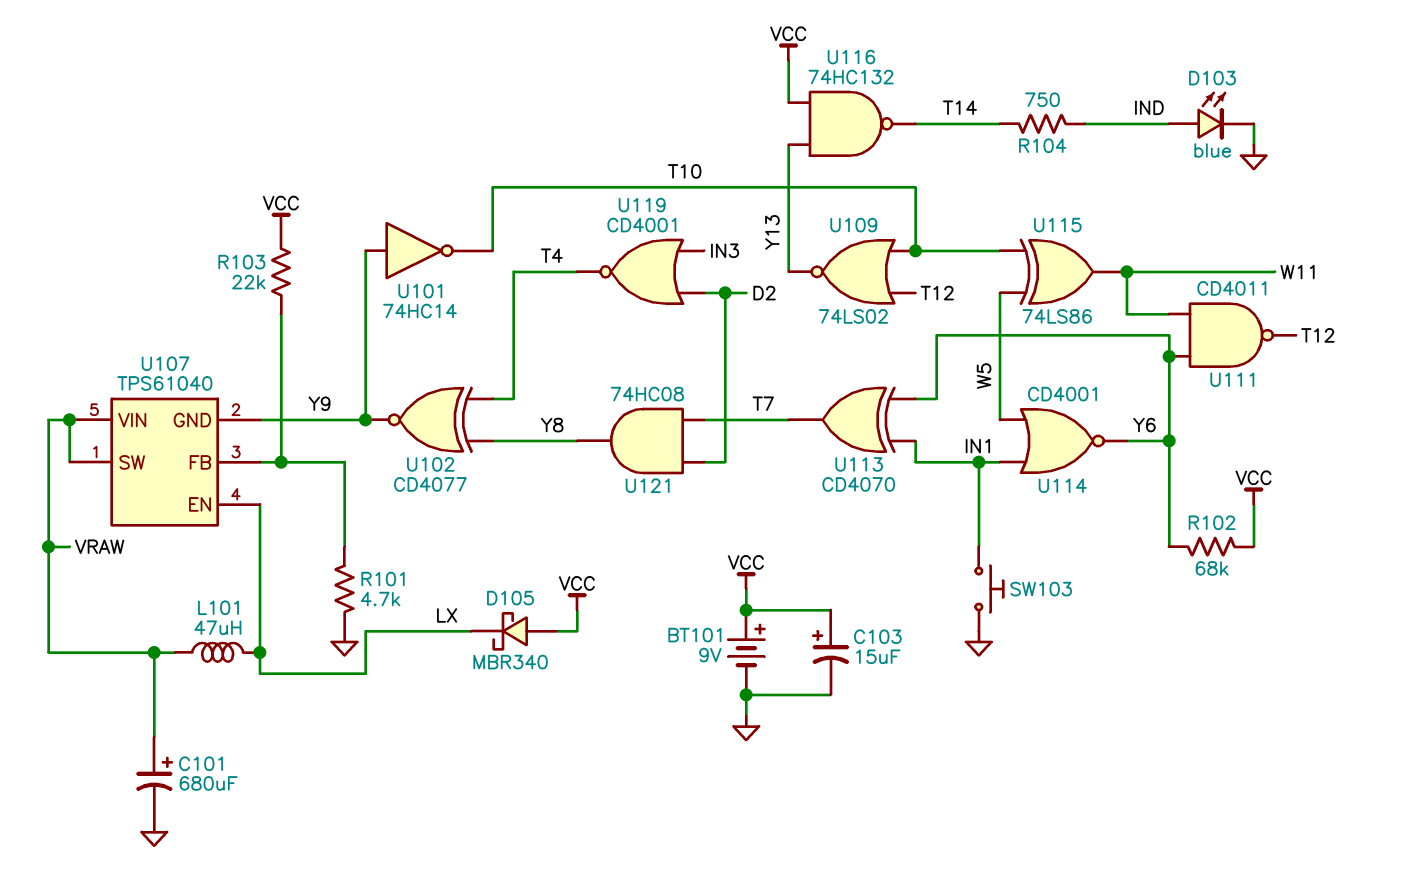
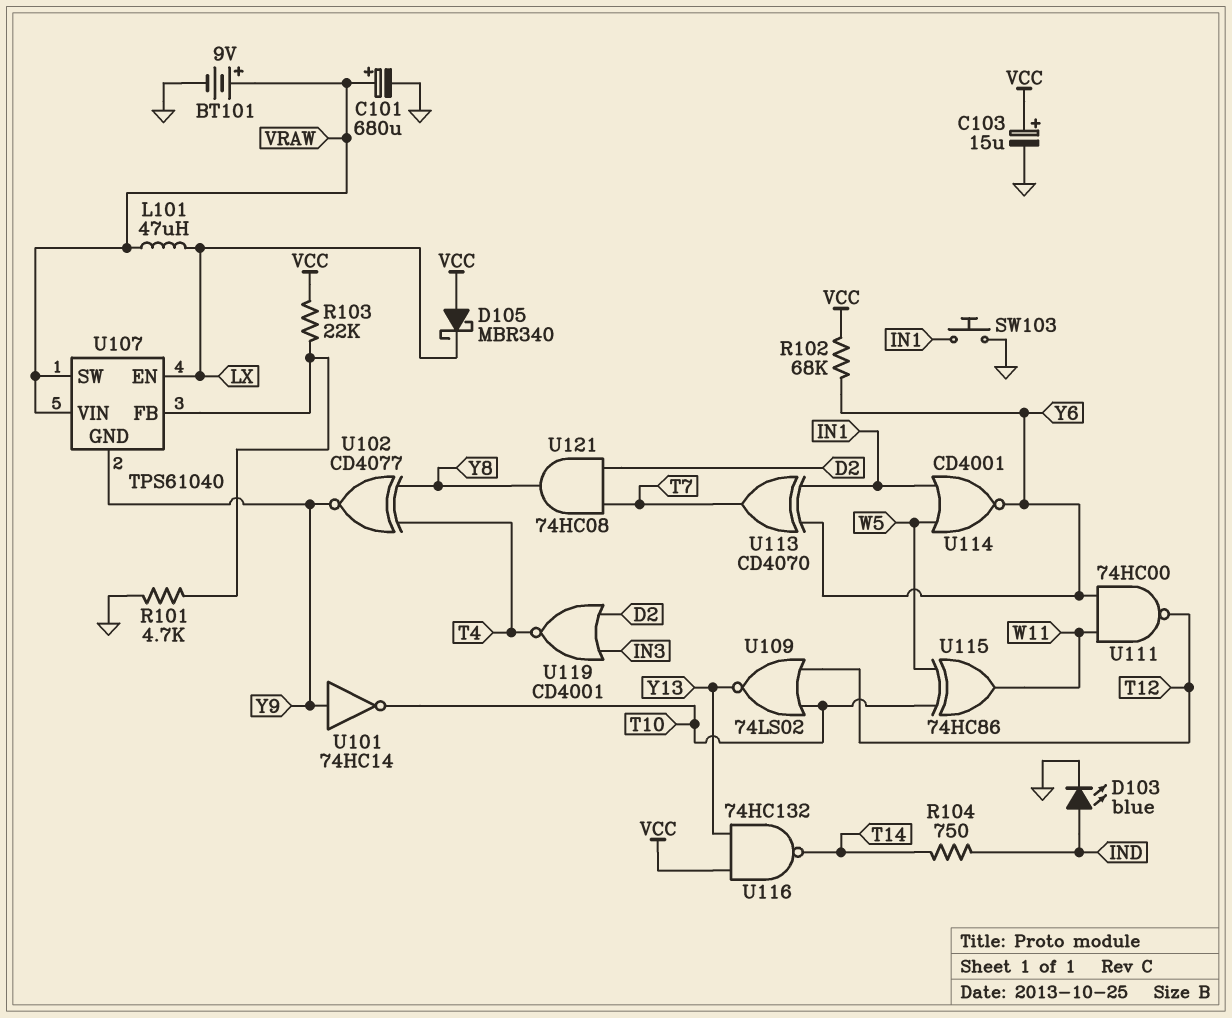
BT101: 9V (plus VCC, minus GND) -> 9V (plus VRAW, minus GND)
U111: NAND CD4011 (in W11, in Y6, out T12) -> NAND 74HC00 (in W11, in Y6, out T12)
U115: XOR 74LS86 (in T10, in W5, out W11) -> XOR 74HC86 (in T10, in W5, out W11)

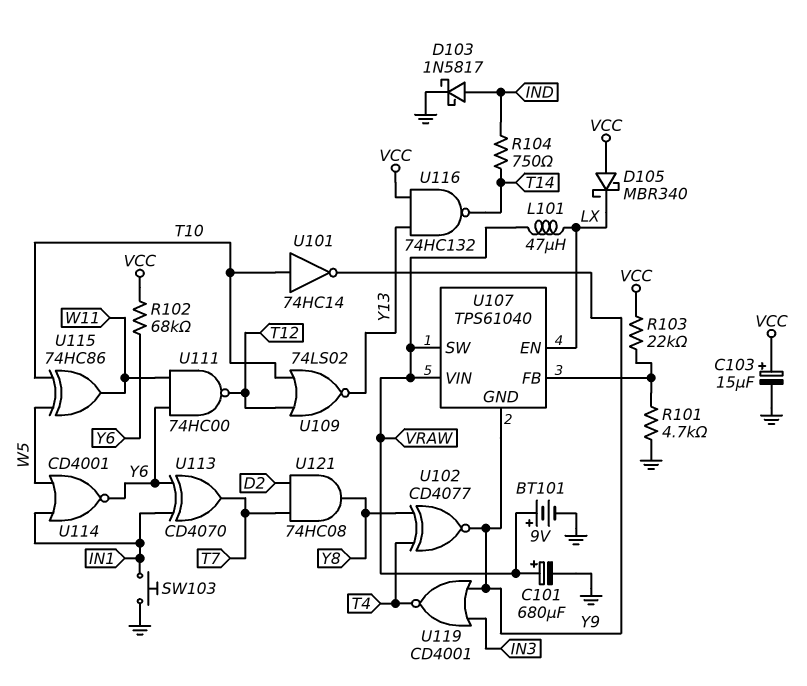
D103: LED blue (A IND, K GND) -> schottky 1N5817 (A IND, K GND)
U101: NOT 74HC14 (in Y9, out T10) -> NOT 74HC14 (in T10, out Y9)
U119: NOR CD4001 (in D2, in IN3, out T4) -> NOR CD4001 (in IN3, in Y9, out T4)

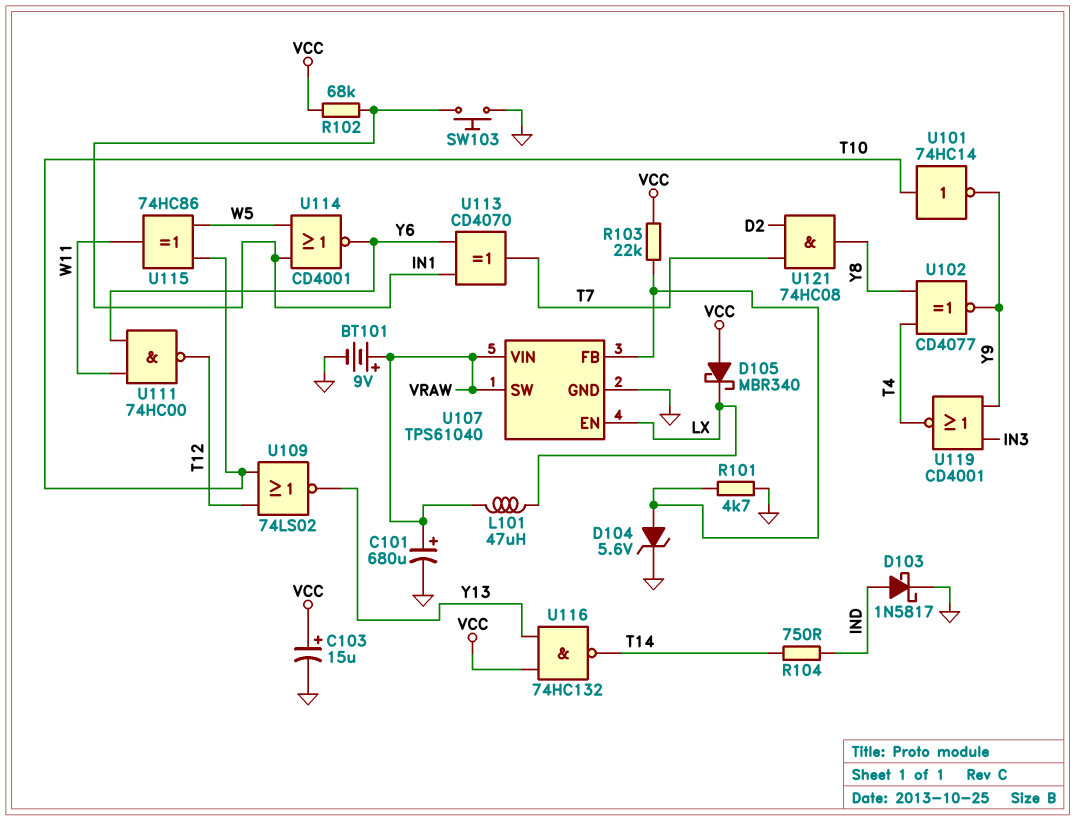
D104: none -> zener 5.6V (A U107/FB, K GND)
R102: 68k (VCC, Y6) -> 68k (IN1, VCC)
U107 pin GND: Y9 -> GND

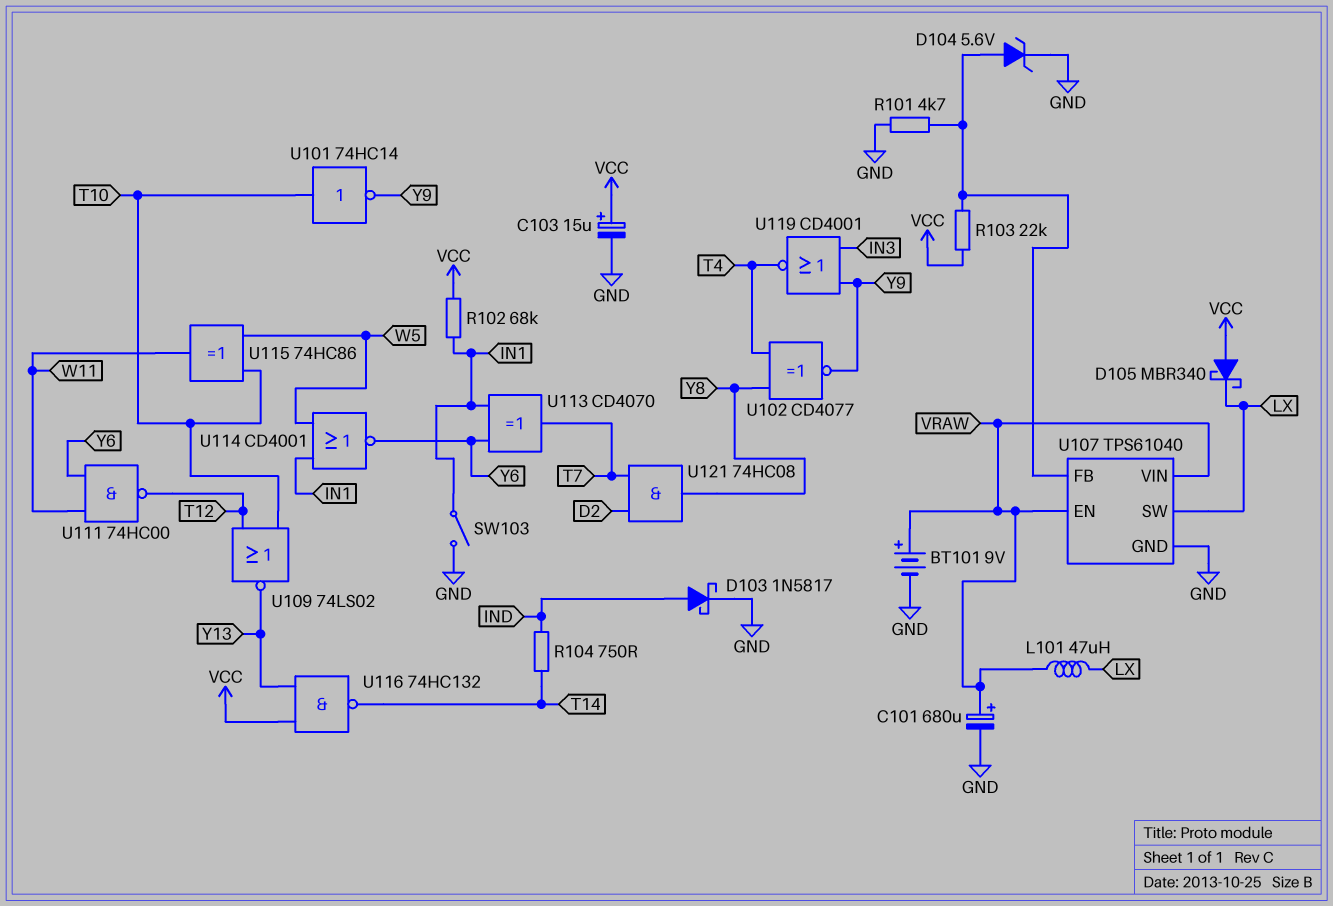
SW103: button (GND, IN1) -> switch (GND, IN1)
U107 pin EN: LX -> VRAW
U107 pin SW: VRAW -> LX

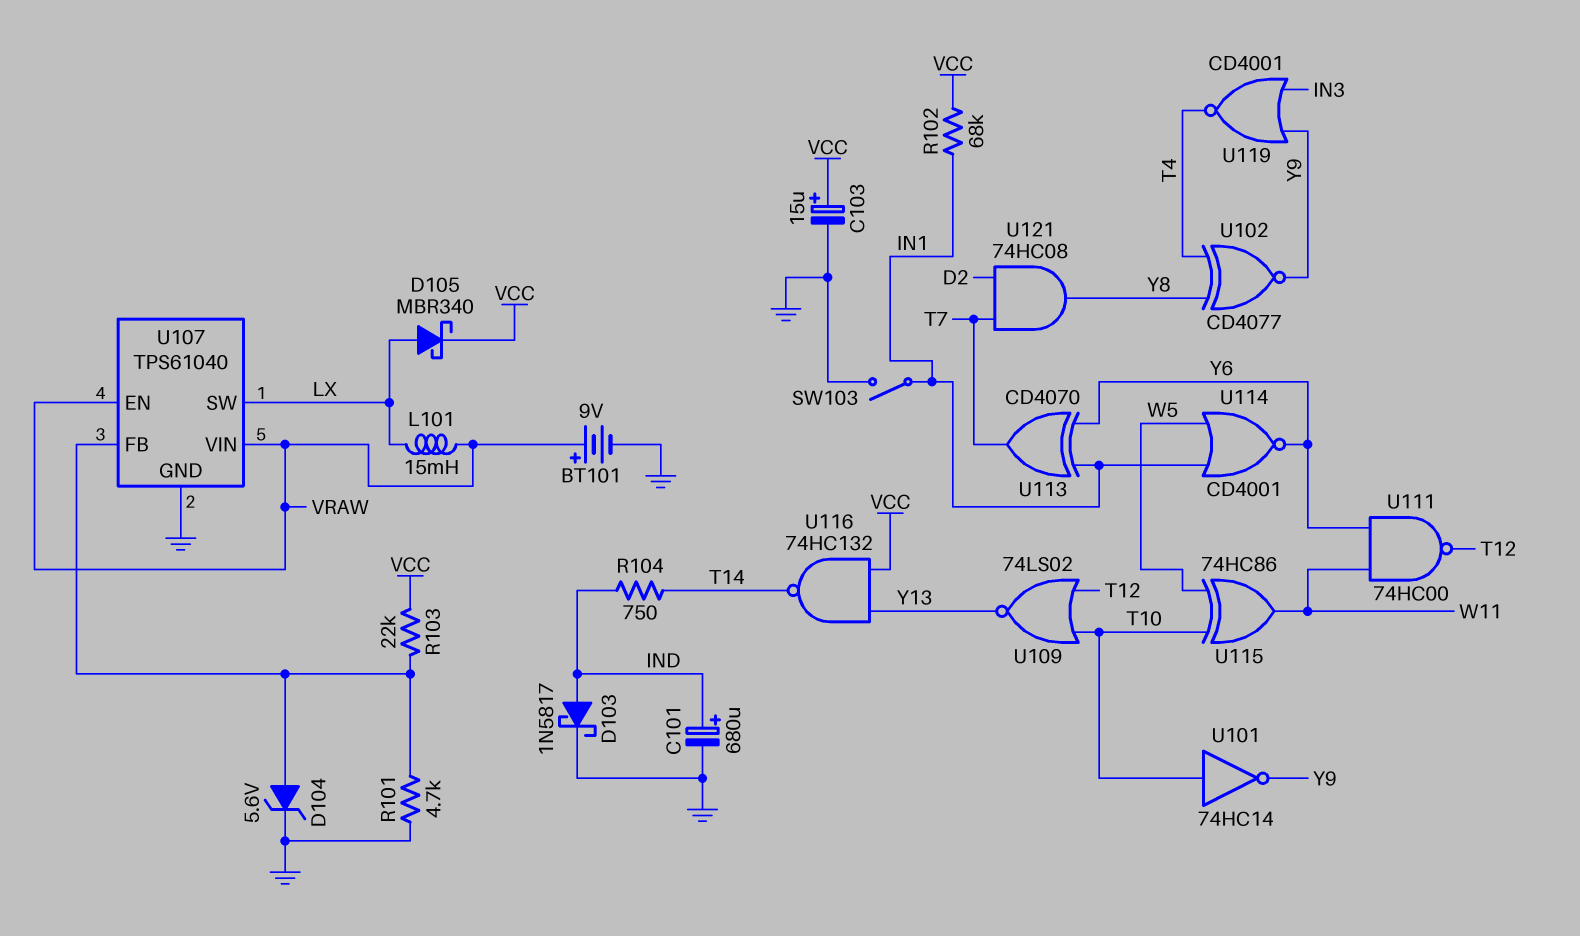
C101: 680uF (plus VRAW, minus GND) -> 680uF (plus IND, minus GND)
D105: schottky MBR340 (A VCC, K LX) -> schottky MBR340 (A LX, K VCC)
L101: 47uH (LX, VRAW) -> 15mH (LX, VRAW)

